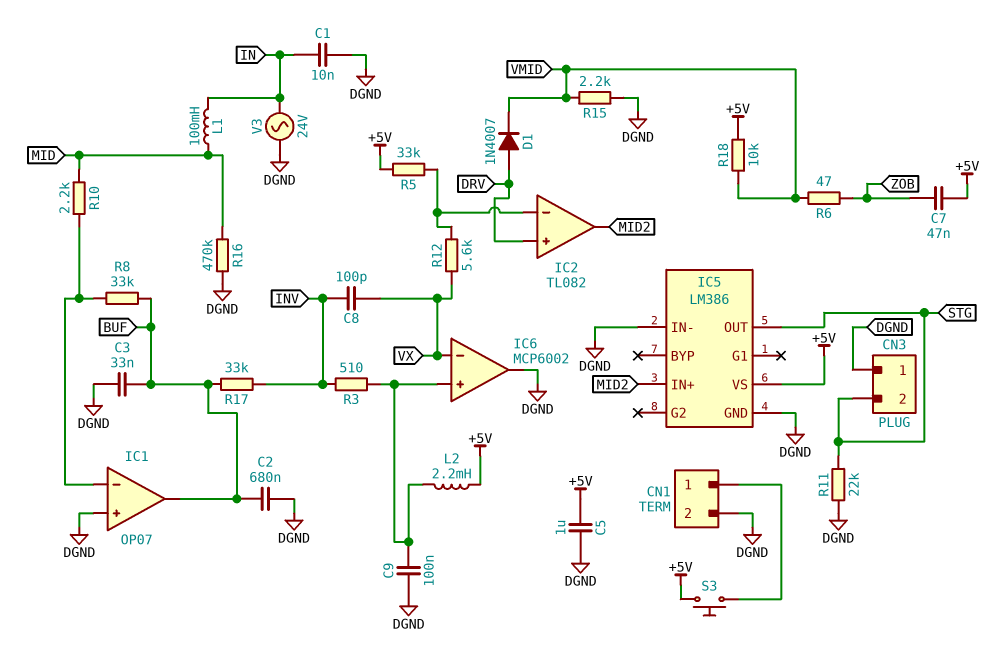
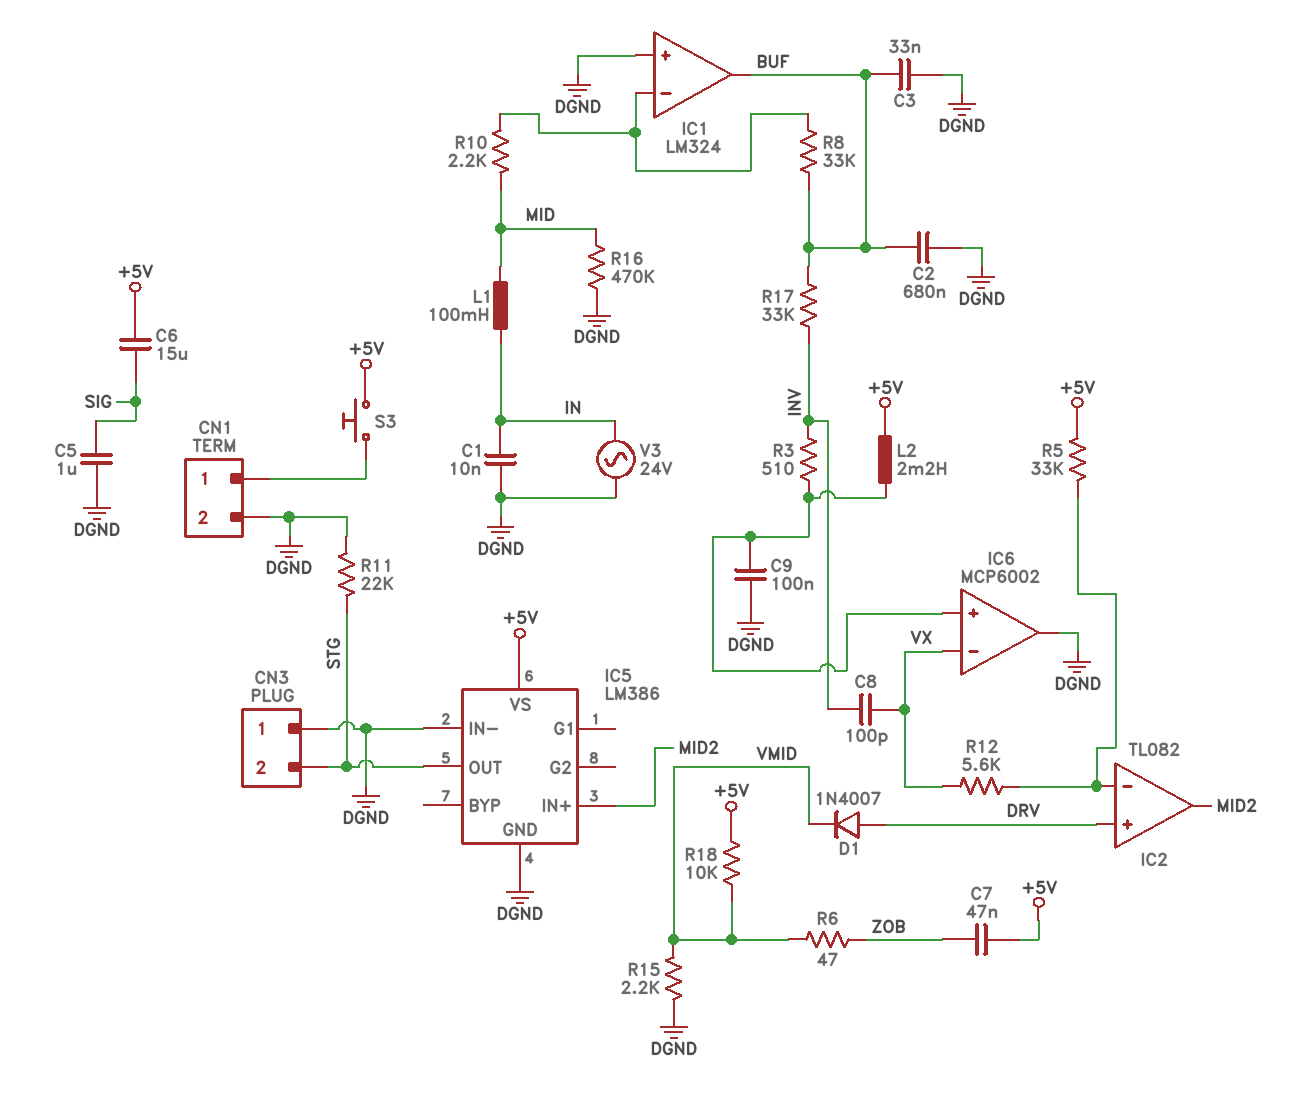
C5: 1uF (+5V, DGND) -> 1uF (DGND, SIG)
C6: none -> 15uF (+5V, SIG)
IC1: OP07 -> LM324

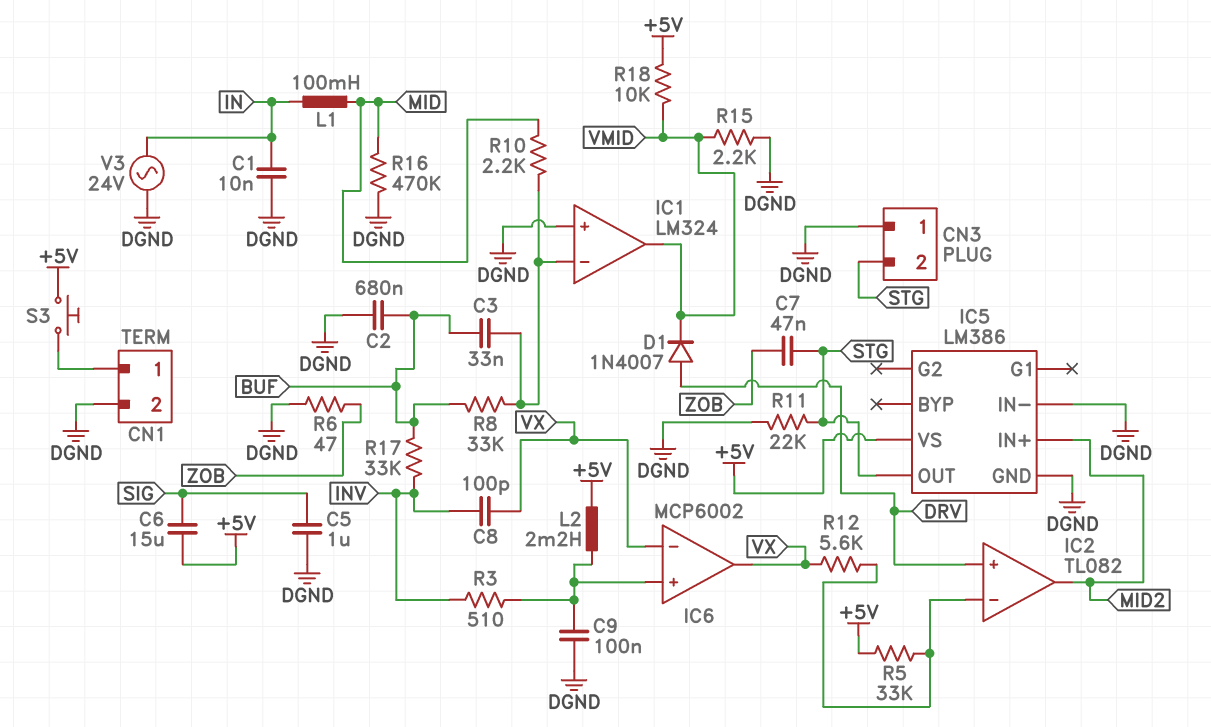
C3: 33nF (BUF, DGND) -> 33nF (BUF, IC1/in-)
C7: 47nF (+5V, ZOB) -> 47nF (STG, ZOB)
IC1 pin out: BUF -> VMID
IC6 pin out: DGND -> VX
R6: 47 (VMID, ZOB) -> 47 (DGND, ZOB)

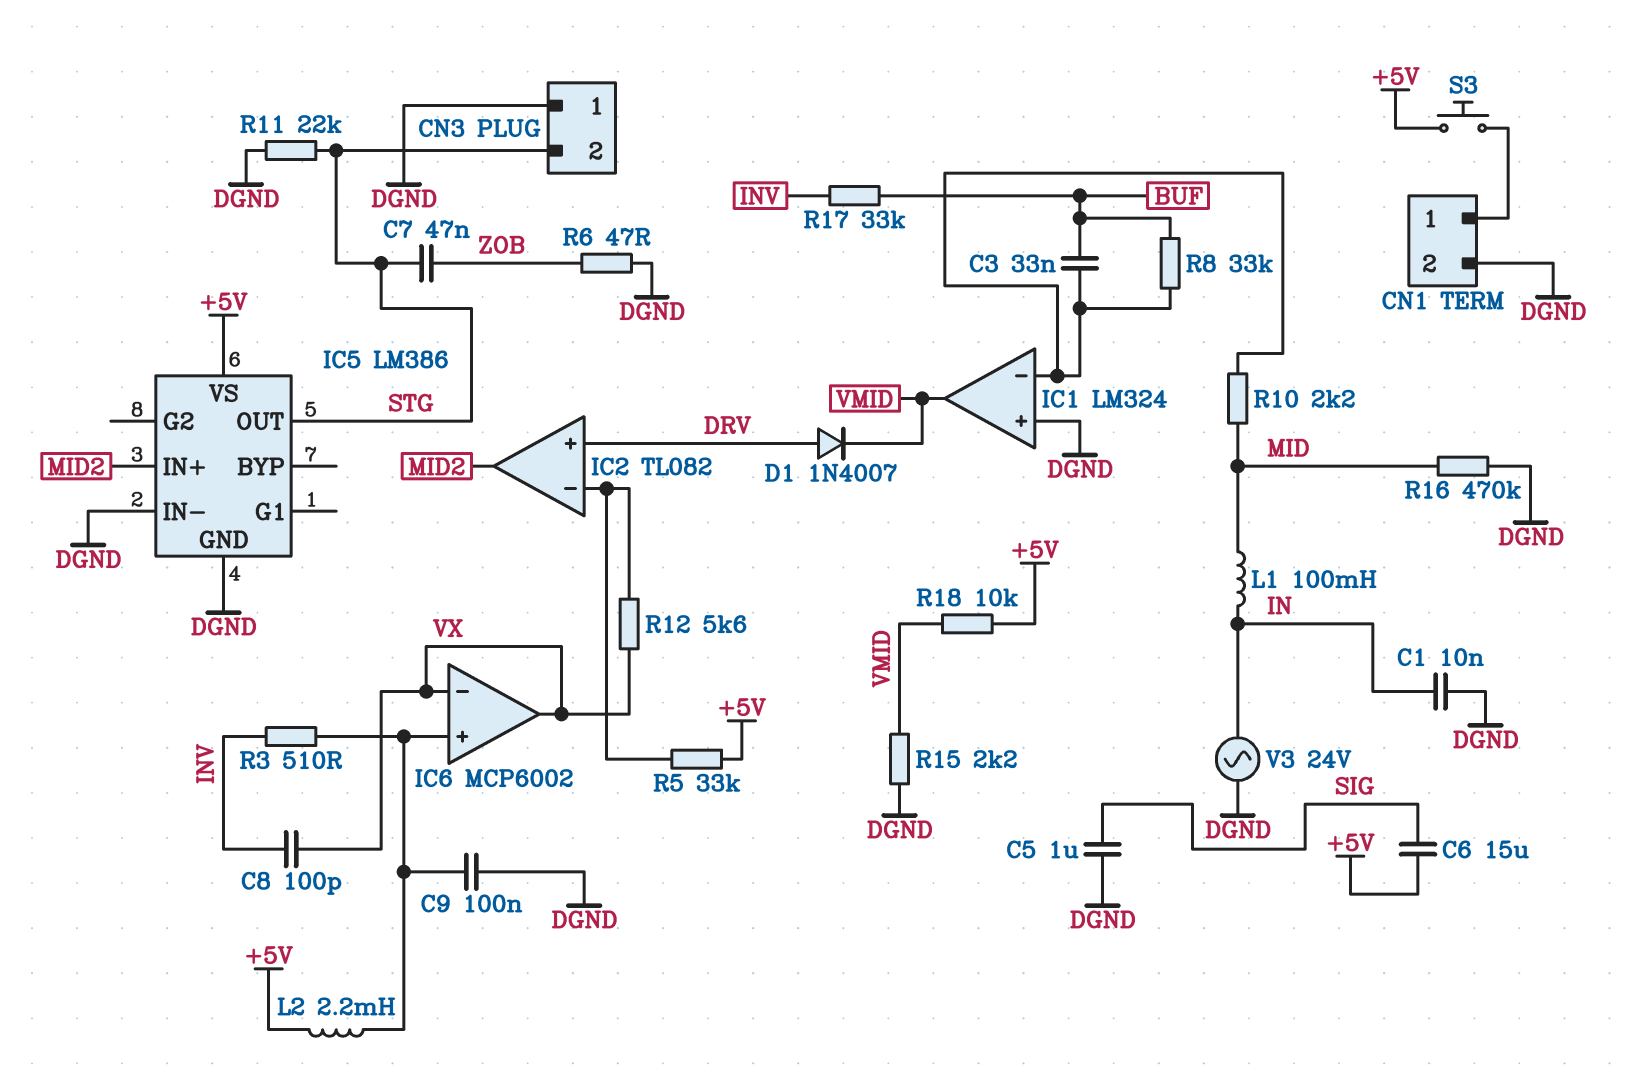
C2: 680nF (BUF, DGND) -> none

